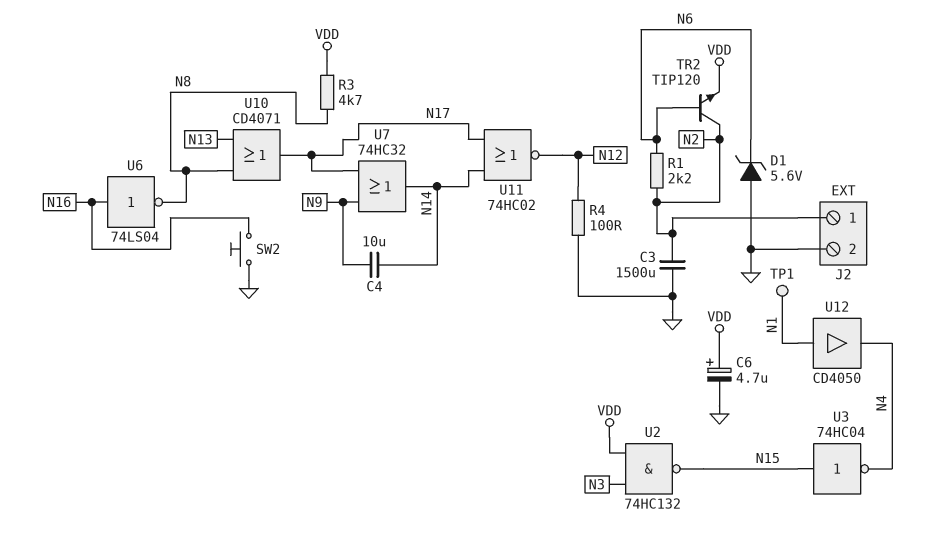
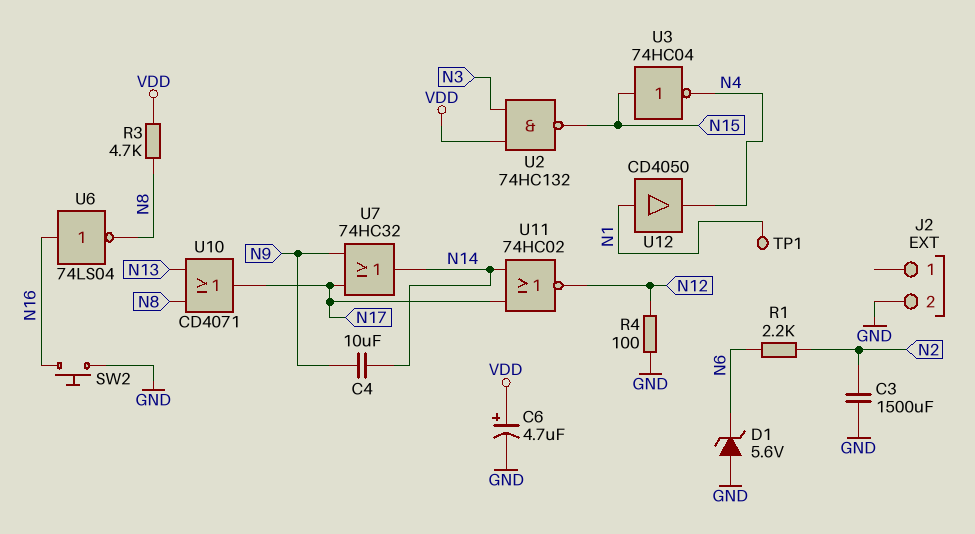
J2 pin 1: N2 -> none
TR2: NPN TIP120 (B N6, C N2, E VDD) -> none

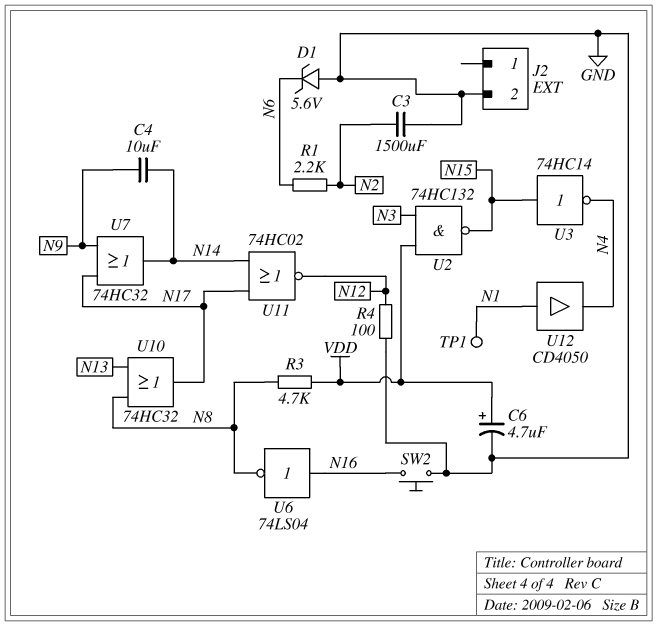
U3: NOT 74HC04 (in N15, out N4) -> NOT 74HC14 (in N15, out N4)
U10: OR CD4071 (in N8, in N13, out N17) -> OR 74HC32 (in N8, in N13, out N17)

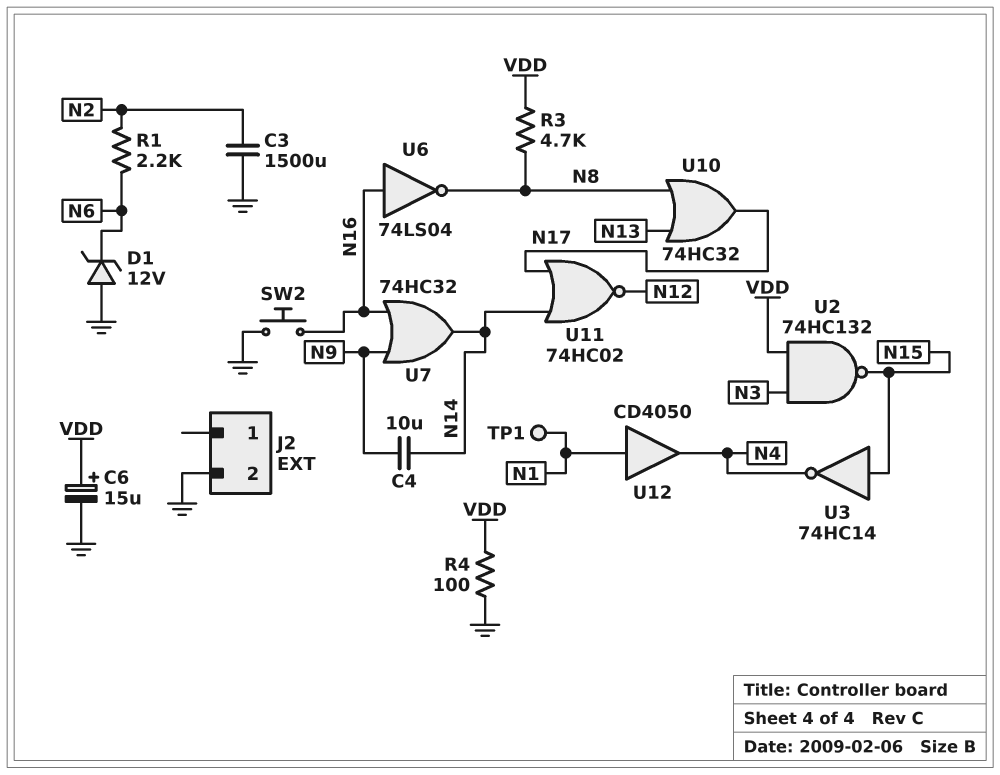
C6: 4.7uF (plus VDD, minus GND) -> 15uF (plus VDD, minus GND)
D1: zener 5.6V (A GND, K N6) -> zener 12V (A GND, K N6)
R4: 100 (GND, N12) -> 100 (GND, VDD)
U7: OR 74HC32 (in N9, in N17, out N14) -> OR 74HC32 (in N9, in N16, out N14)

